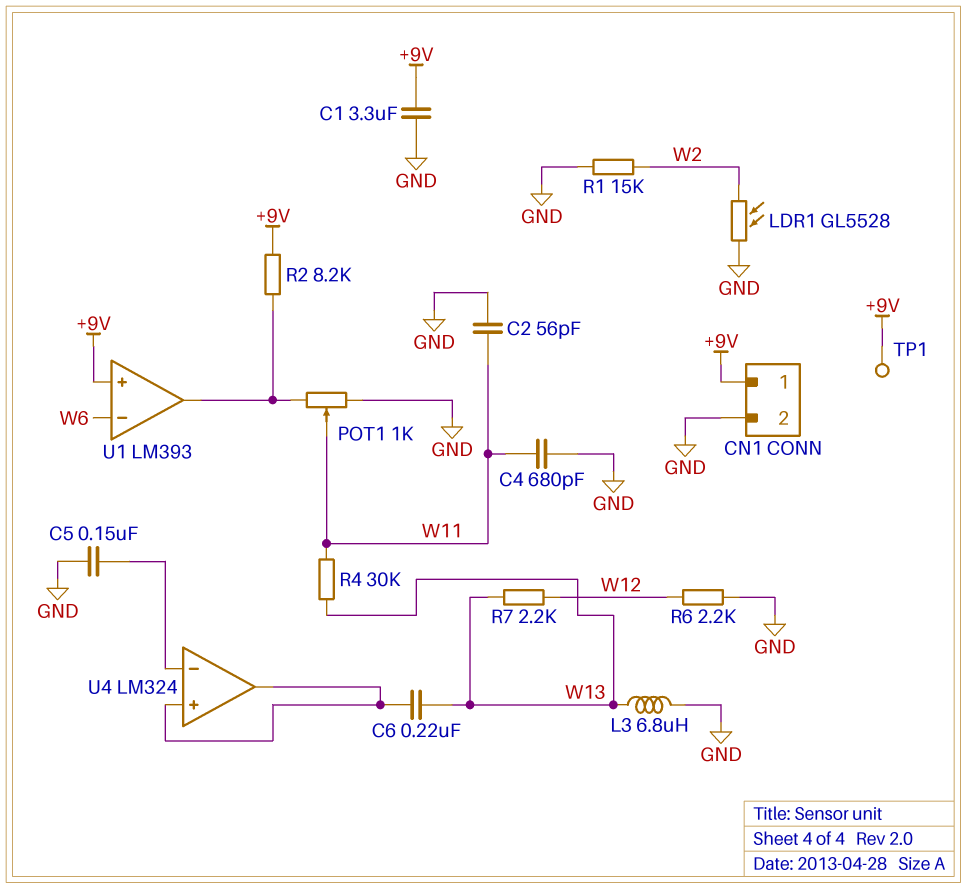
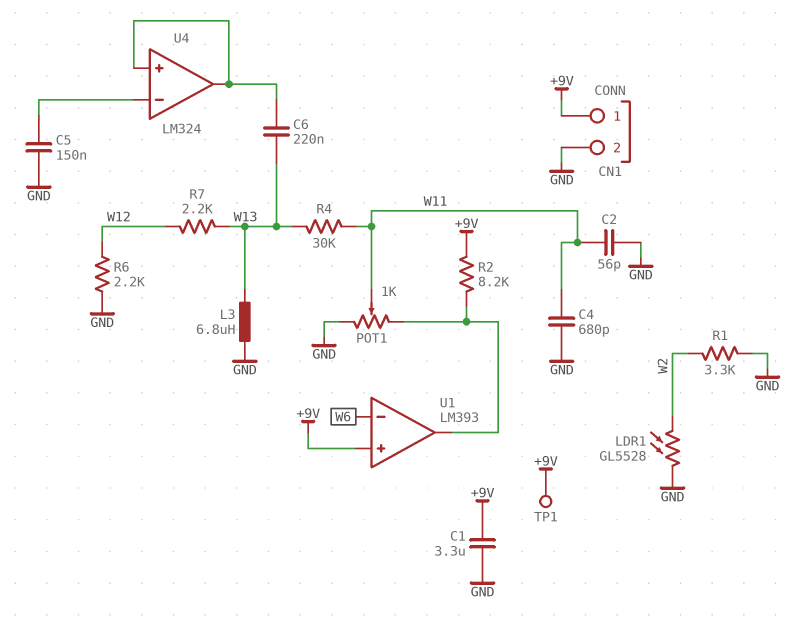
R1: 15k (GND, W2) -> 3.3k (GND, W2)

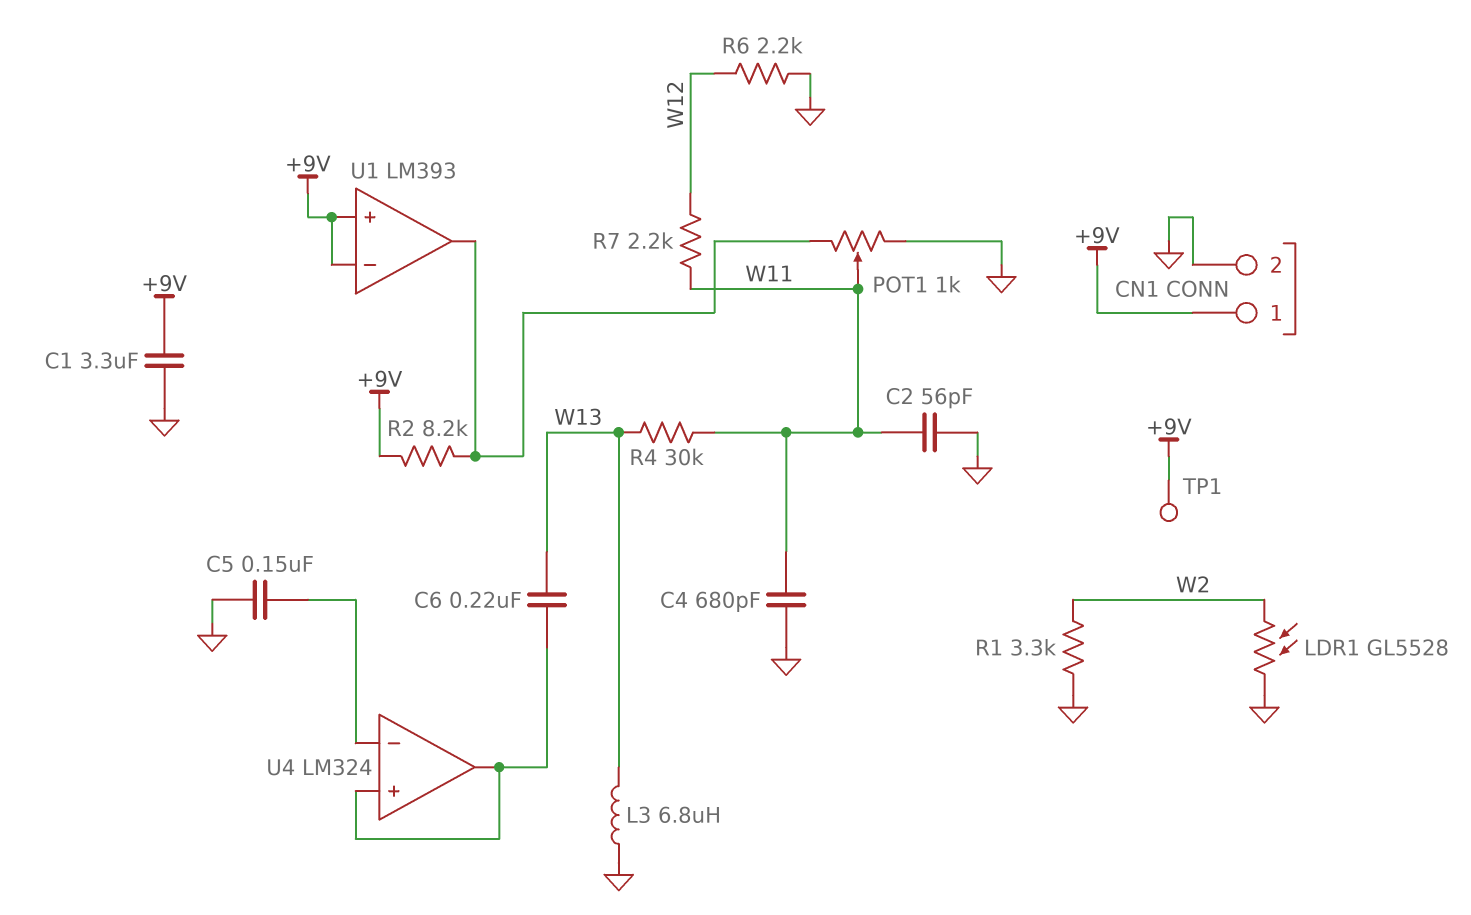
R7: 2.2k (W12, W13) -> 2.2k (W11, W12)
U1 pin in-: W6 -> +9V

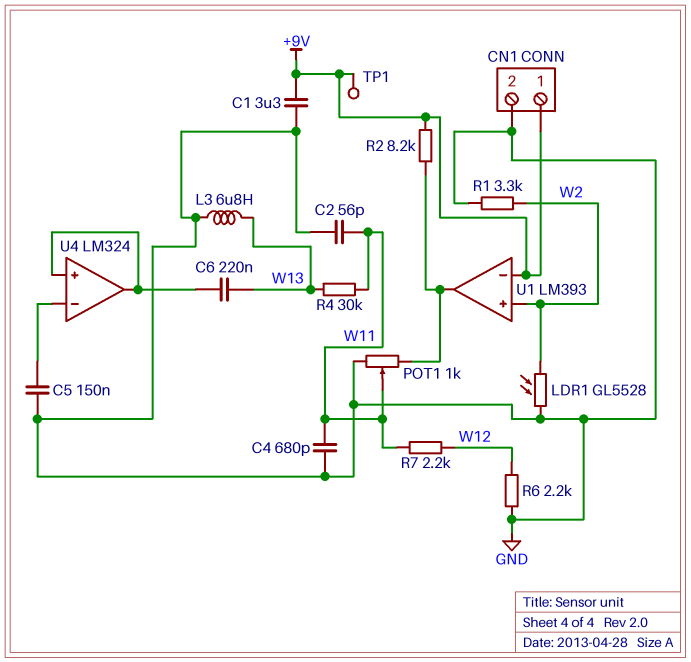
U1 pin in+: +9V -> W2

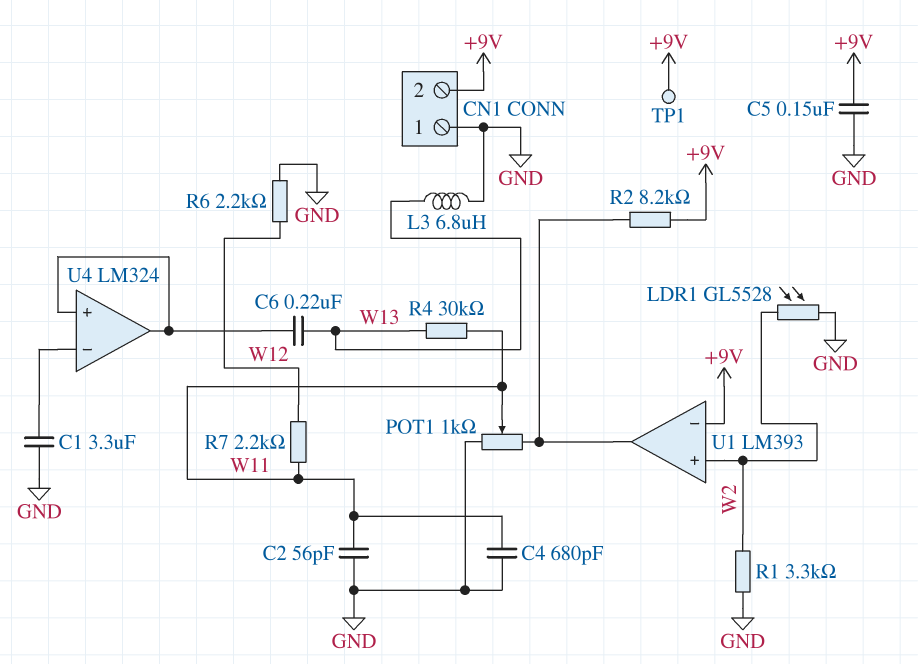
C1: 3.3uF (+9V, GND) -> 3.3uF (GND, U4/in-)
C5: 150nF (GND, U4/in-) -> 150nF (+9V, GND)
CN1 pin 1: +9V -> GND
CN1 pin 2: GND -> +9V

